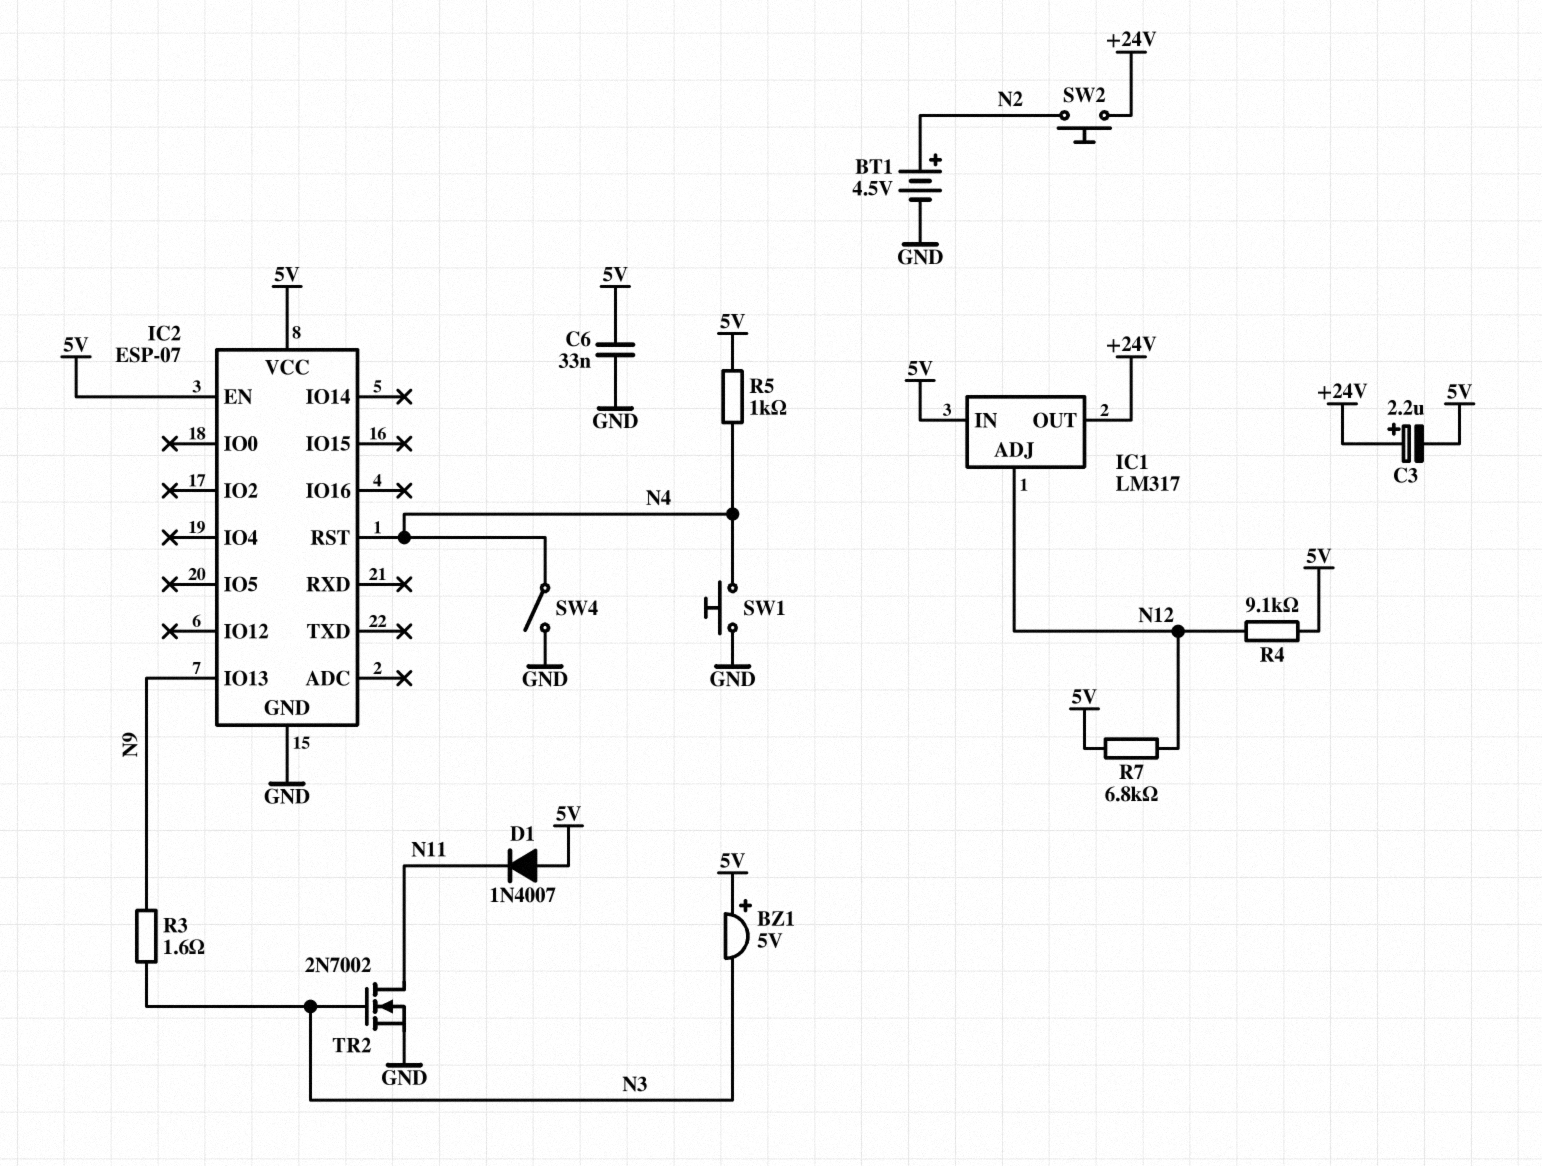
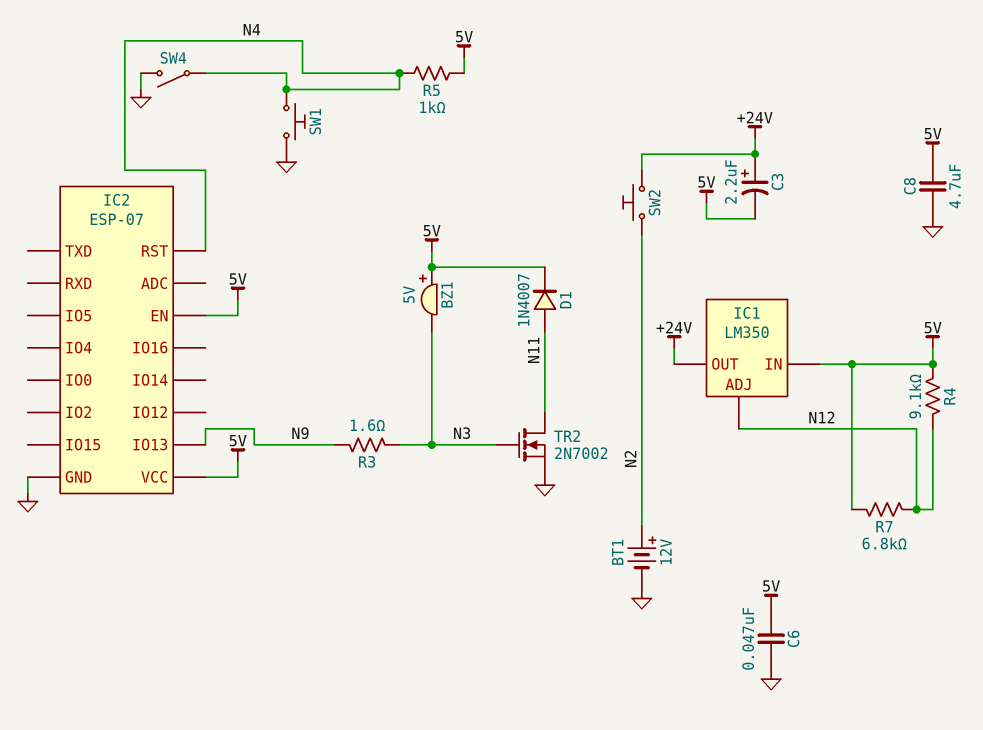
BT1: 4.5V (plus N2, minus GND) -> 12V (plus N2, minus GND)
C6: 33nF (5V, GND) -> 47nF (5V, GND)
C8: none -> 4.7uF (5V, GND)
D1: diode 1N4007 (A 5V, K N11) -> diode 1N4007 (A N11, K 5V)
IC1: LM317 -> LM350

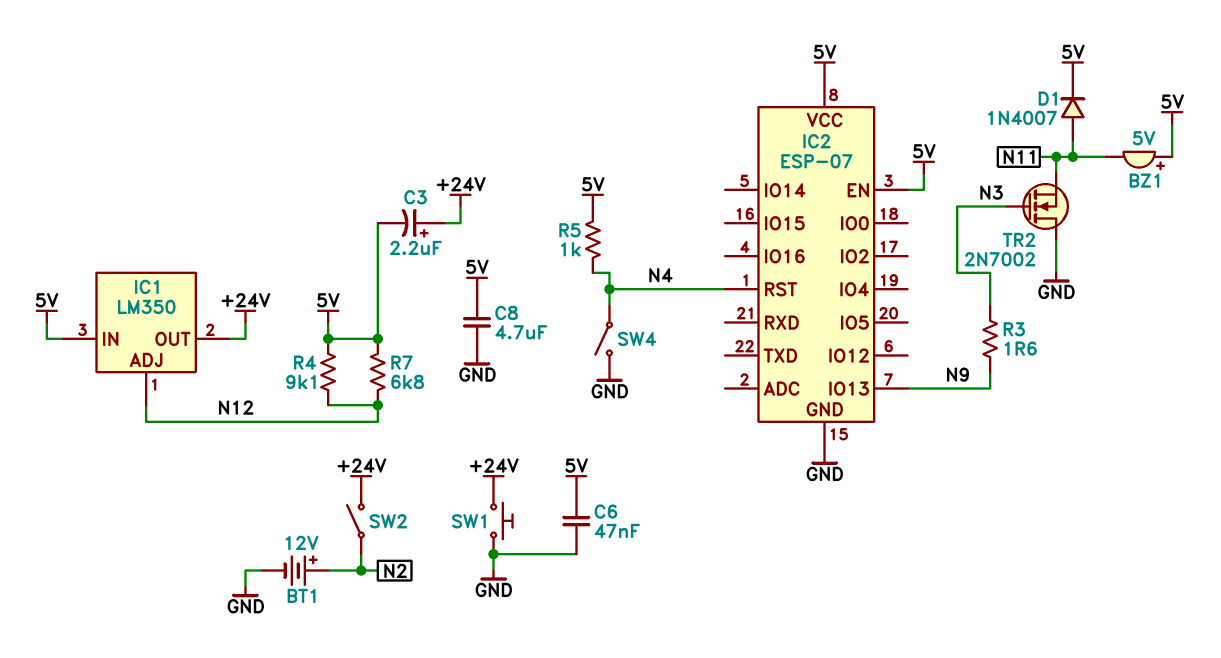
BZ1: buzzer 5V (plus 5V, minus N3) -> buzzer 5V (plus 5V, minus N11)
SW1: button (GND, N4) -> button (+24V, GND)
SW2: button (+24V, N2) -> switch (+24V, N2)
TR2: NMOS 2N7002 (G N3, D N11, S GND) -> NMOS 2N7002 (G N3, D GND, S N11)

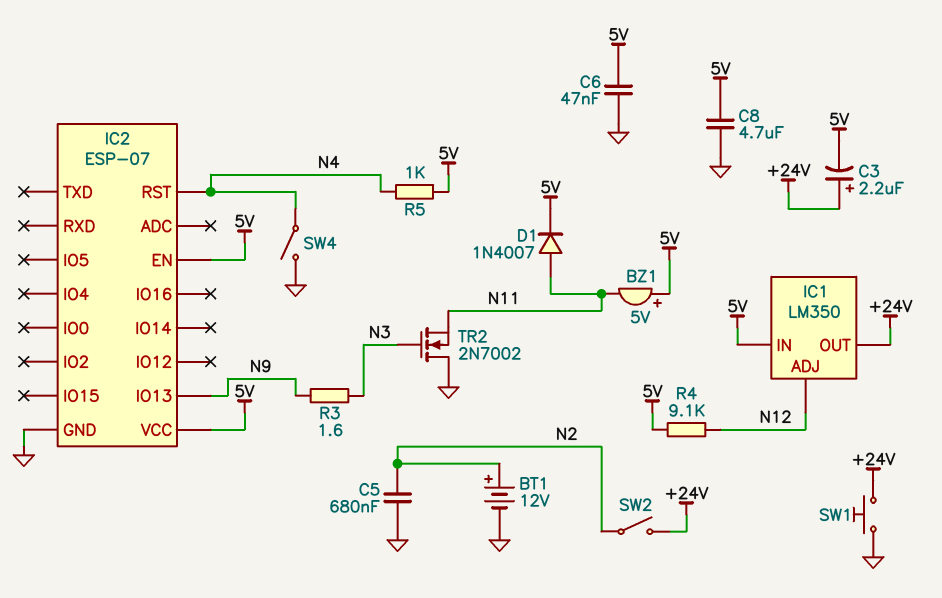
C5: none -> 680nF (GND, N2)
R7: 6.8k (5V, N12) -> none

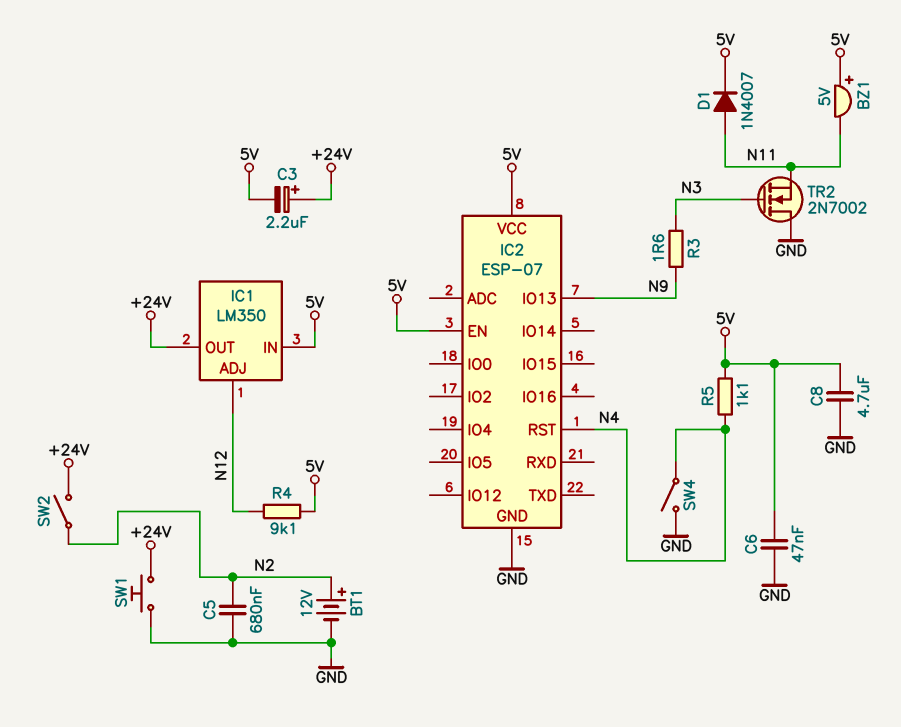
R5: 1k (5V, N4) -> 1.1k (5V, N4)

